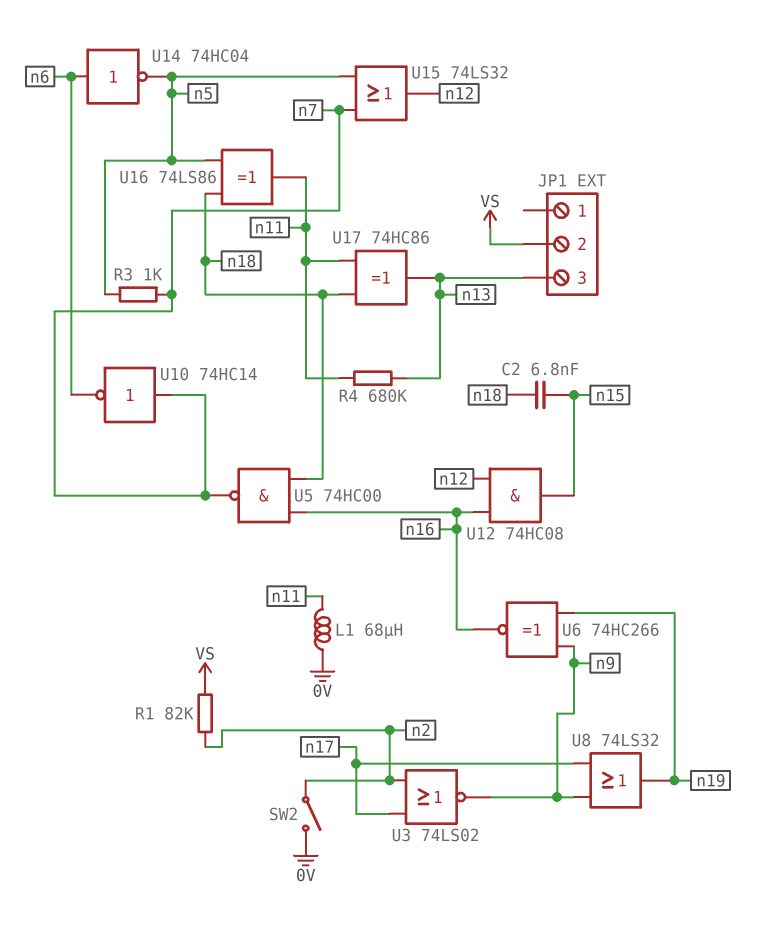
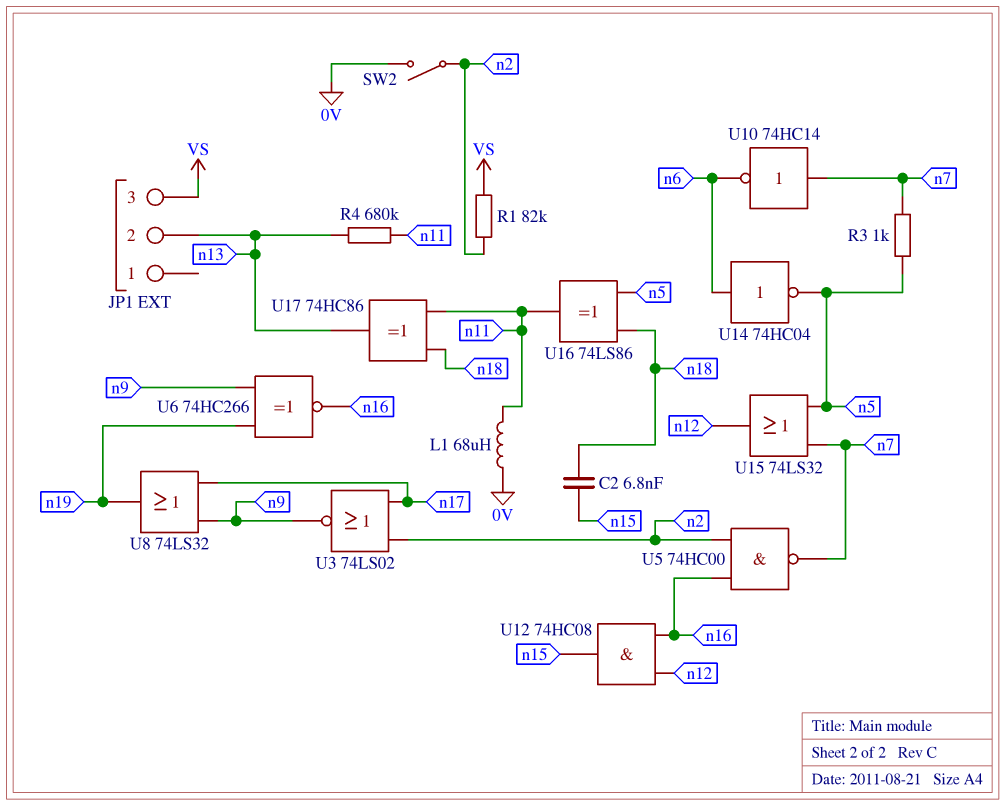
JP1 pin 2: VS -> n13
JP1 pin 3: n13 -> VS
U5: NAND 74HC00 (in n16, in n18, out n7) -> NAND 74HC00 (in n2, in n16, out n7)

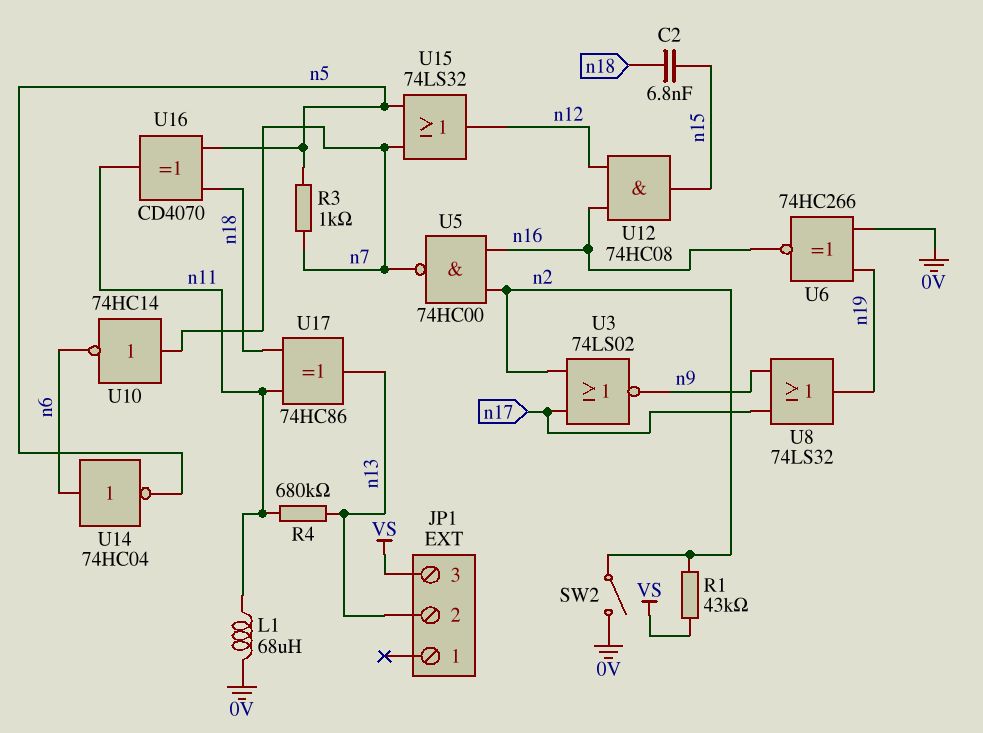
R1: 82k (VS, n2) -> 43k (VS, n2)
U6: XNOR 74HC266 (in n9, in n19, out n16) -> XNOR 74HC266 (in 0V, in n19, out n16)
U16: XOR 74LS86 (in n5, in n18, out n11) -> XOR CD4070 (in n5, in n18, out n11)

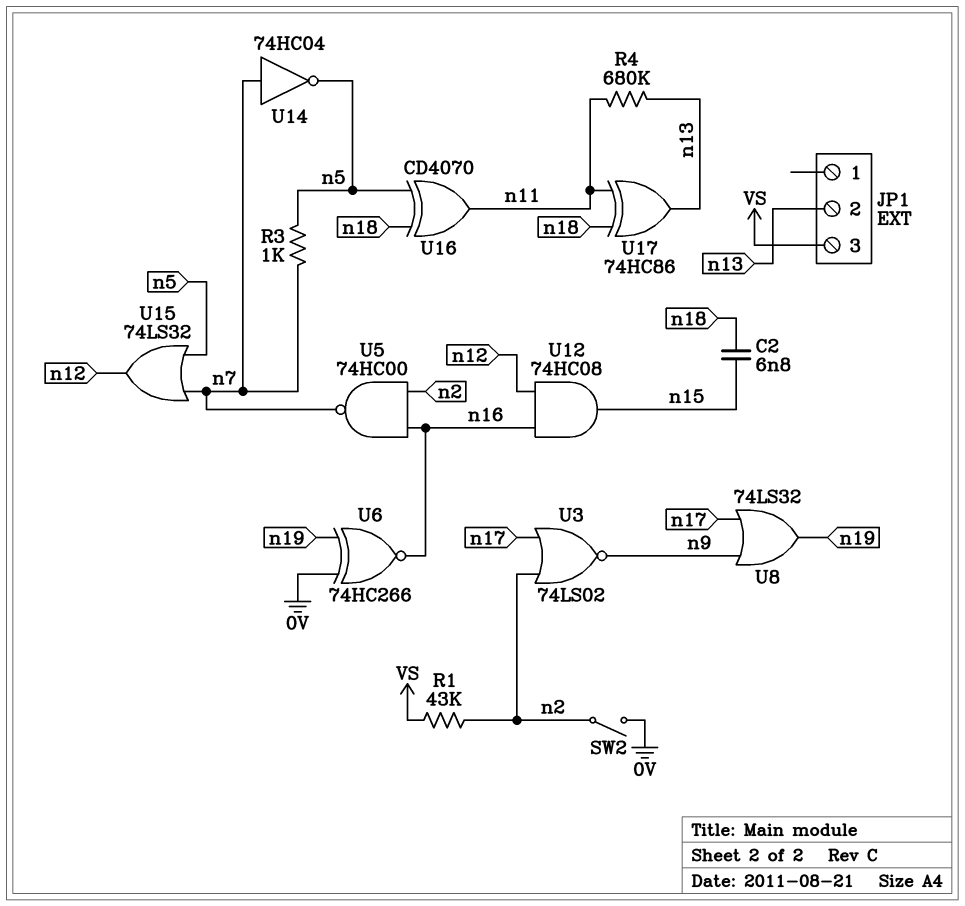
L1: 68uH (0V, n11) -> none
U10: NOT 74HC14 (in n7, out n6) -> none
U14: NOT 74HC04 (in n6, out n5) -> NOT 74HC04 (in n7, out n5)

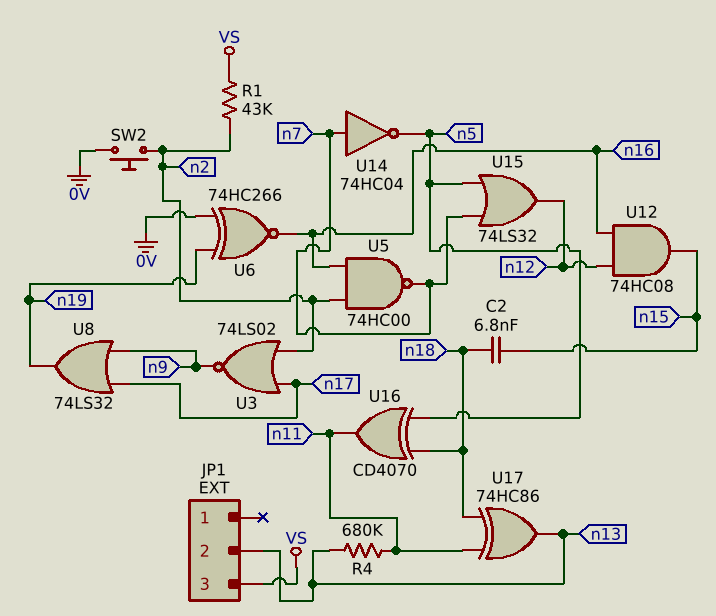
R3: 1k (n5, n7) -> none
SW2: switch (0V, n2) -> button (0V, n2)

